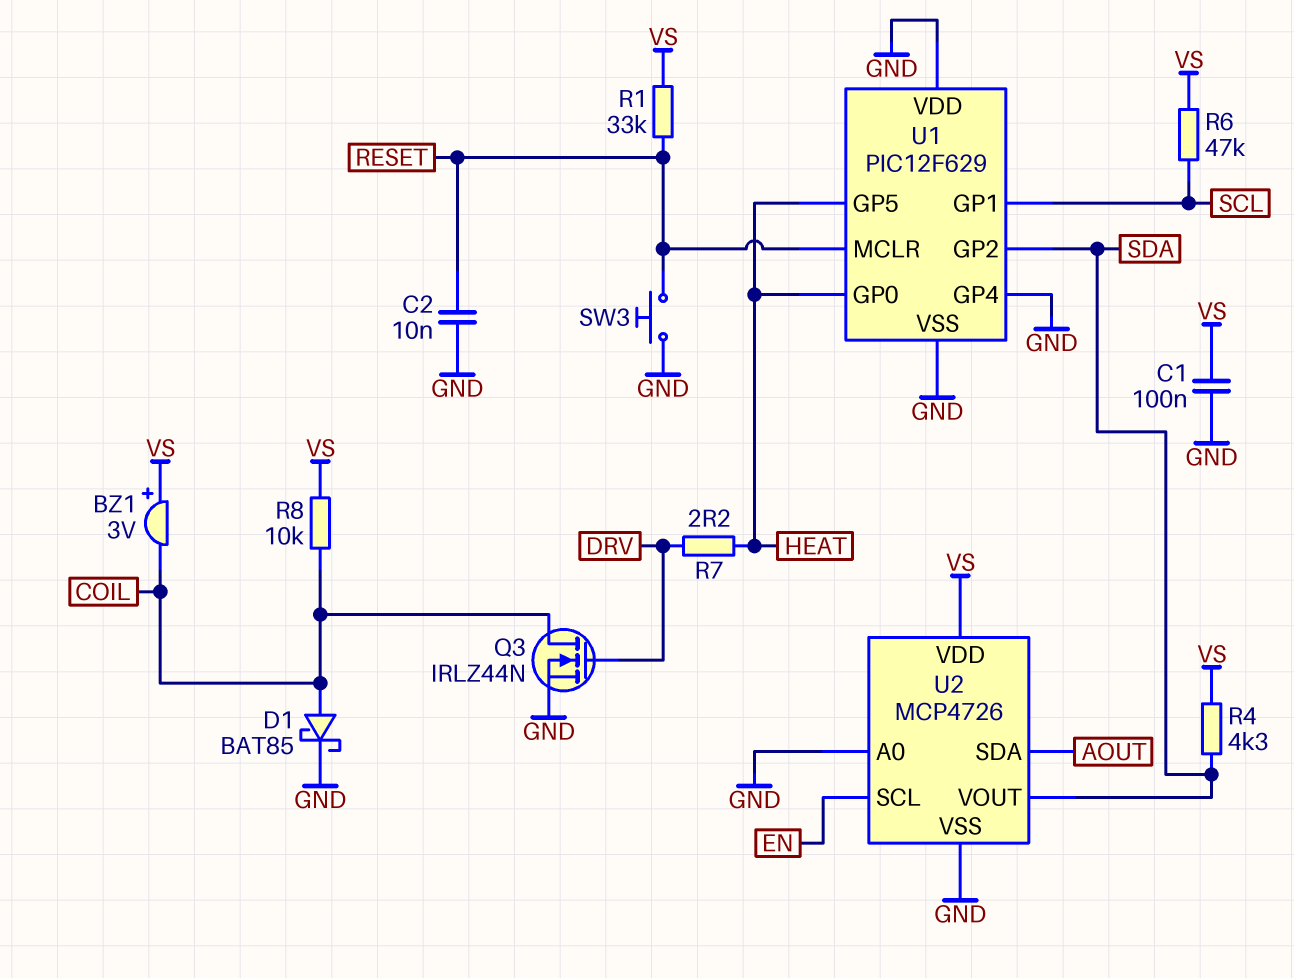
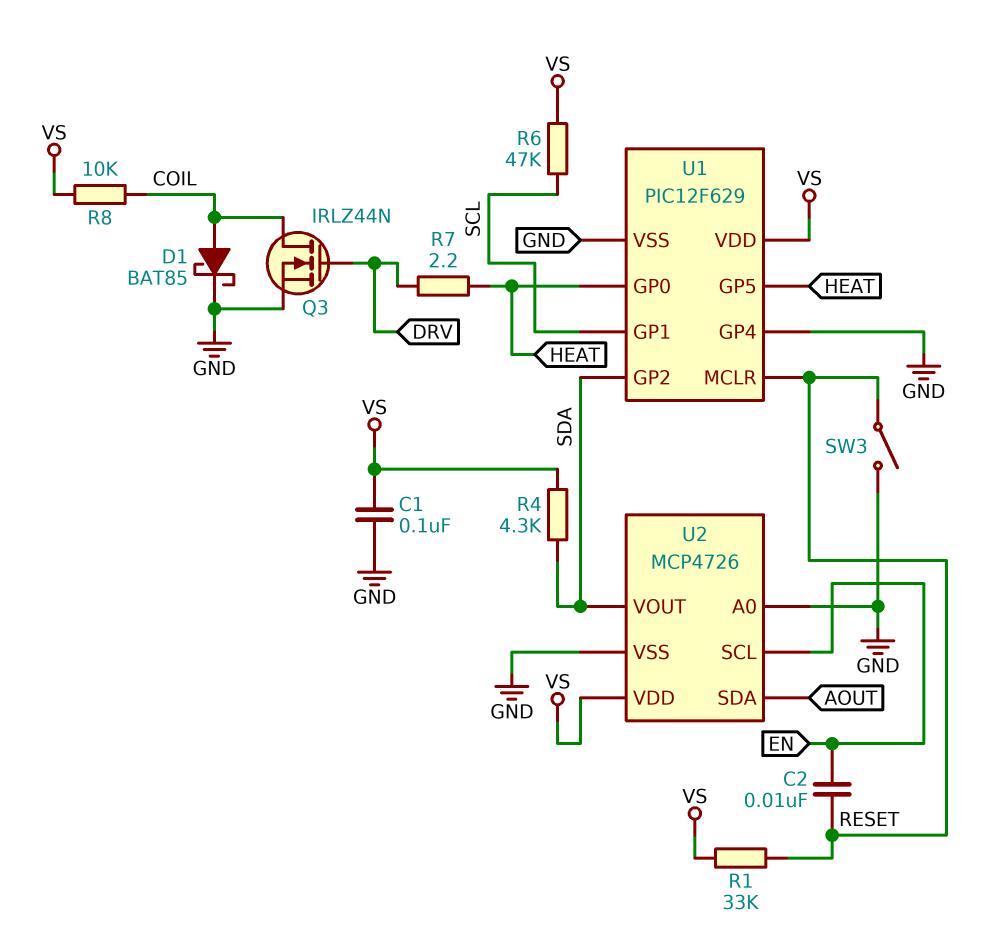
BZ1: buzzer 3V (plus VS, minus COIL) -> none
C2: 10nF (GND, RESET) -> 10nF (EN, RESET)
SW3: button (GND, RESET) -> switch (GND, RESET)
U1 pin VDD: GND -> VS

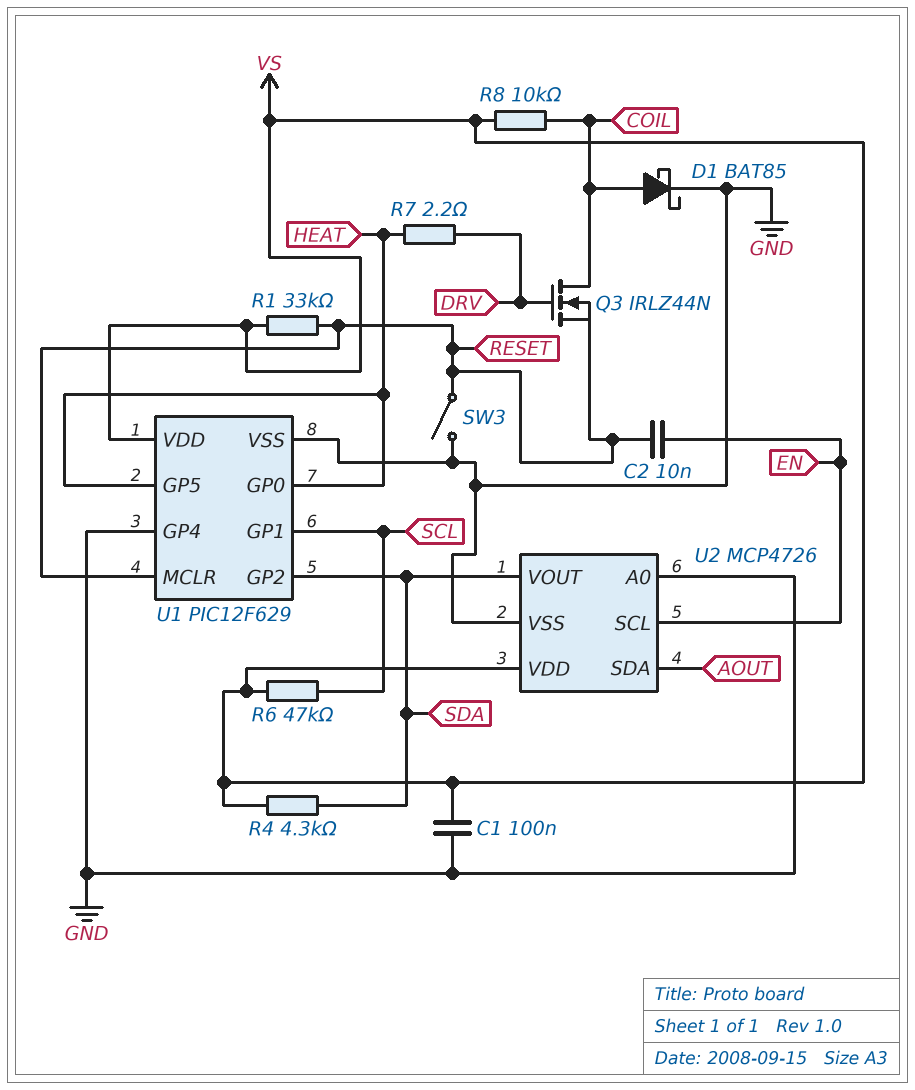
Q3: NMOS IRLZ44N (G DRV, D COIL, S GND) -> NMOS IRLZ44N (G DRV, D COIL, S RESET)

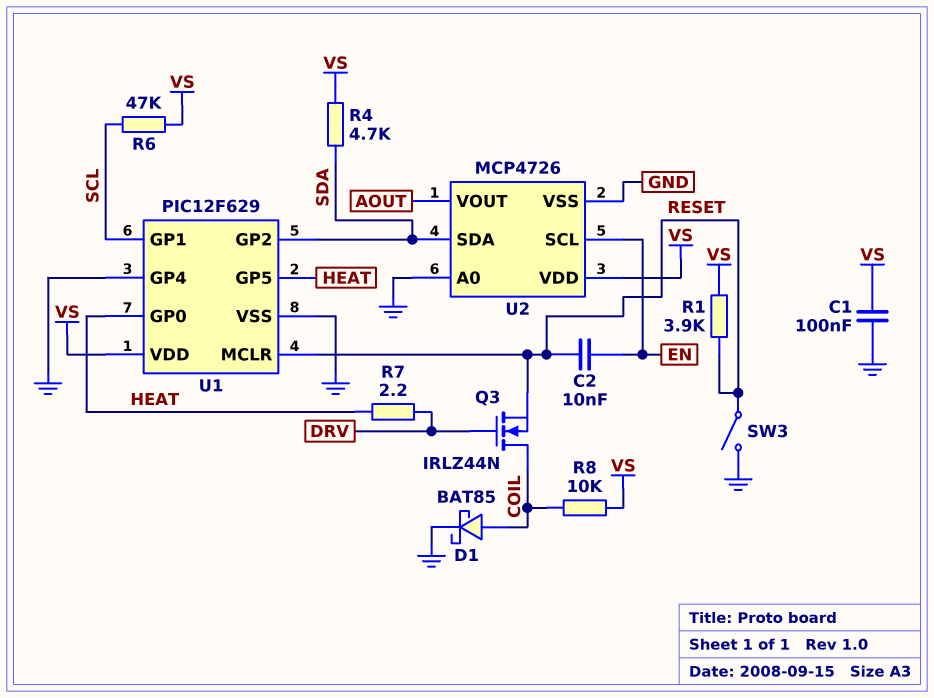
R1: 33k (RESET, VS) -> 3.9k (RESET, VS)
R4: 4.3k (SDA, VS) -> 4.7k (SDA, VS)
U2 pin SDA: AOUT -> SDA
U2 pin VOUT: SDA -> AOUT

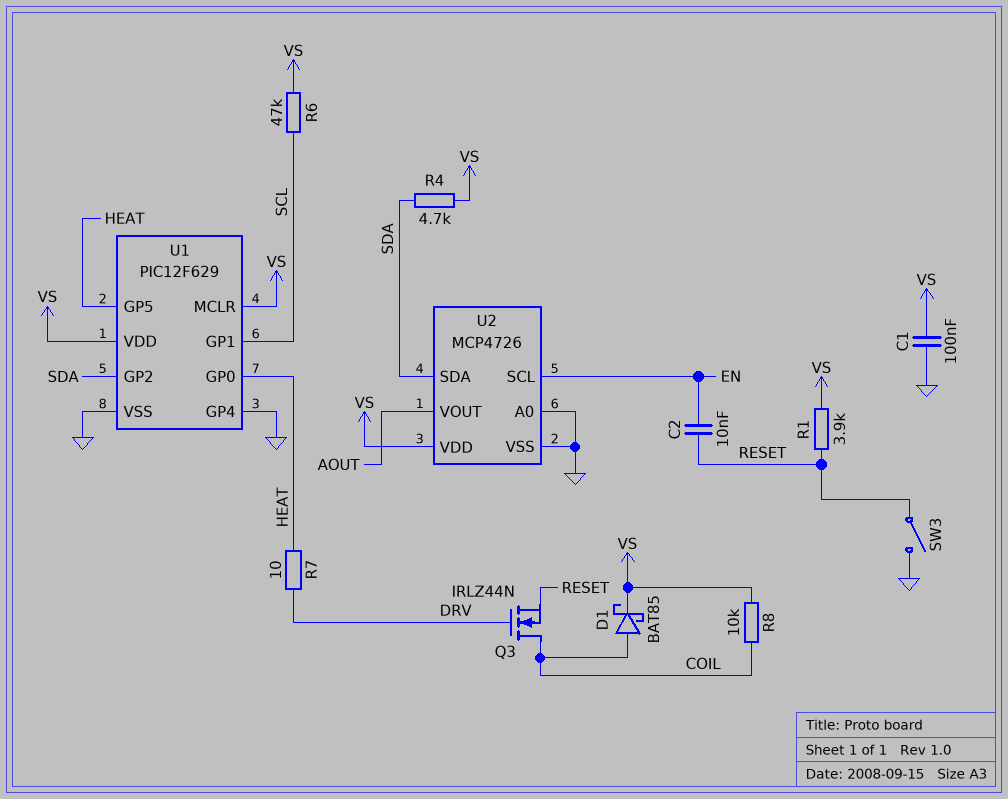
D1: schottky BAT85 (A COIL, K GND) -> schottky BAT85 (A COIL, K VS)
R7: 2.2 (DRV, HEAT) -> 10 (DRV, HEAT)
U1 pin MCLR: RESET -> VS

